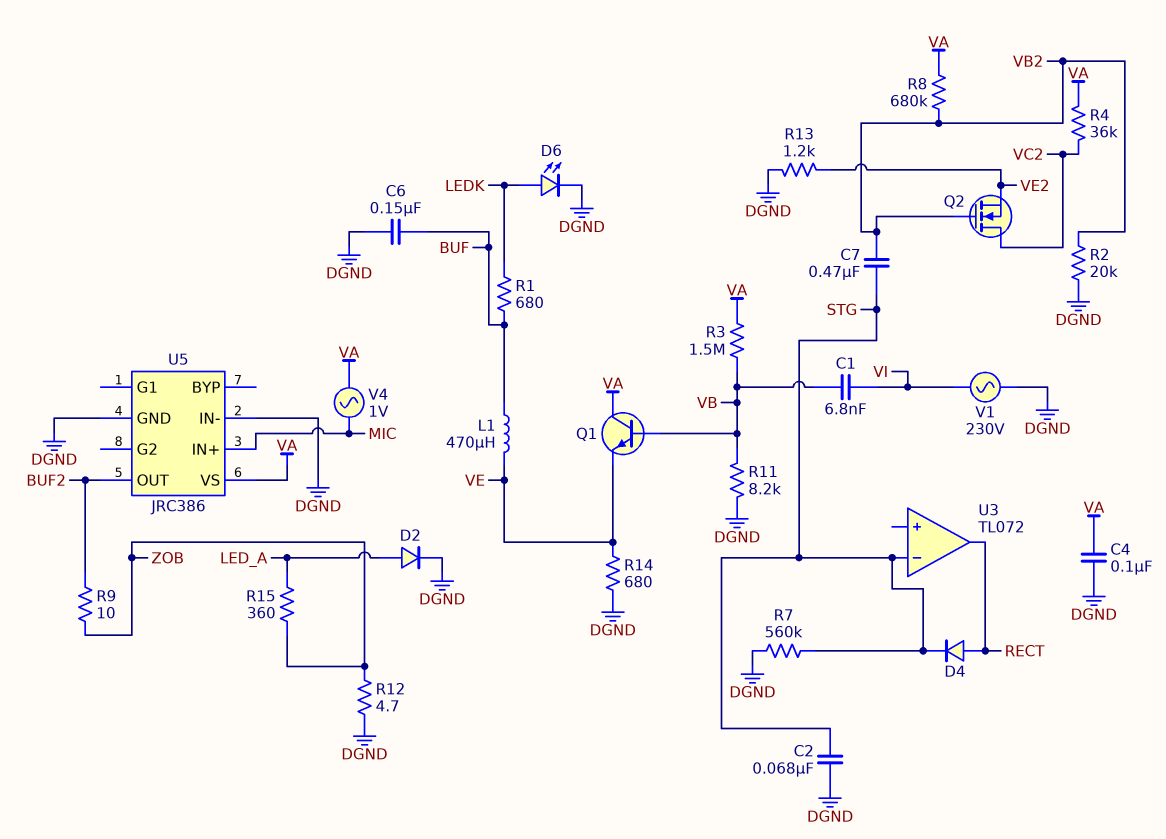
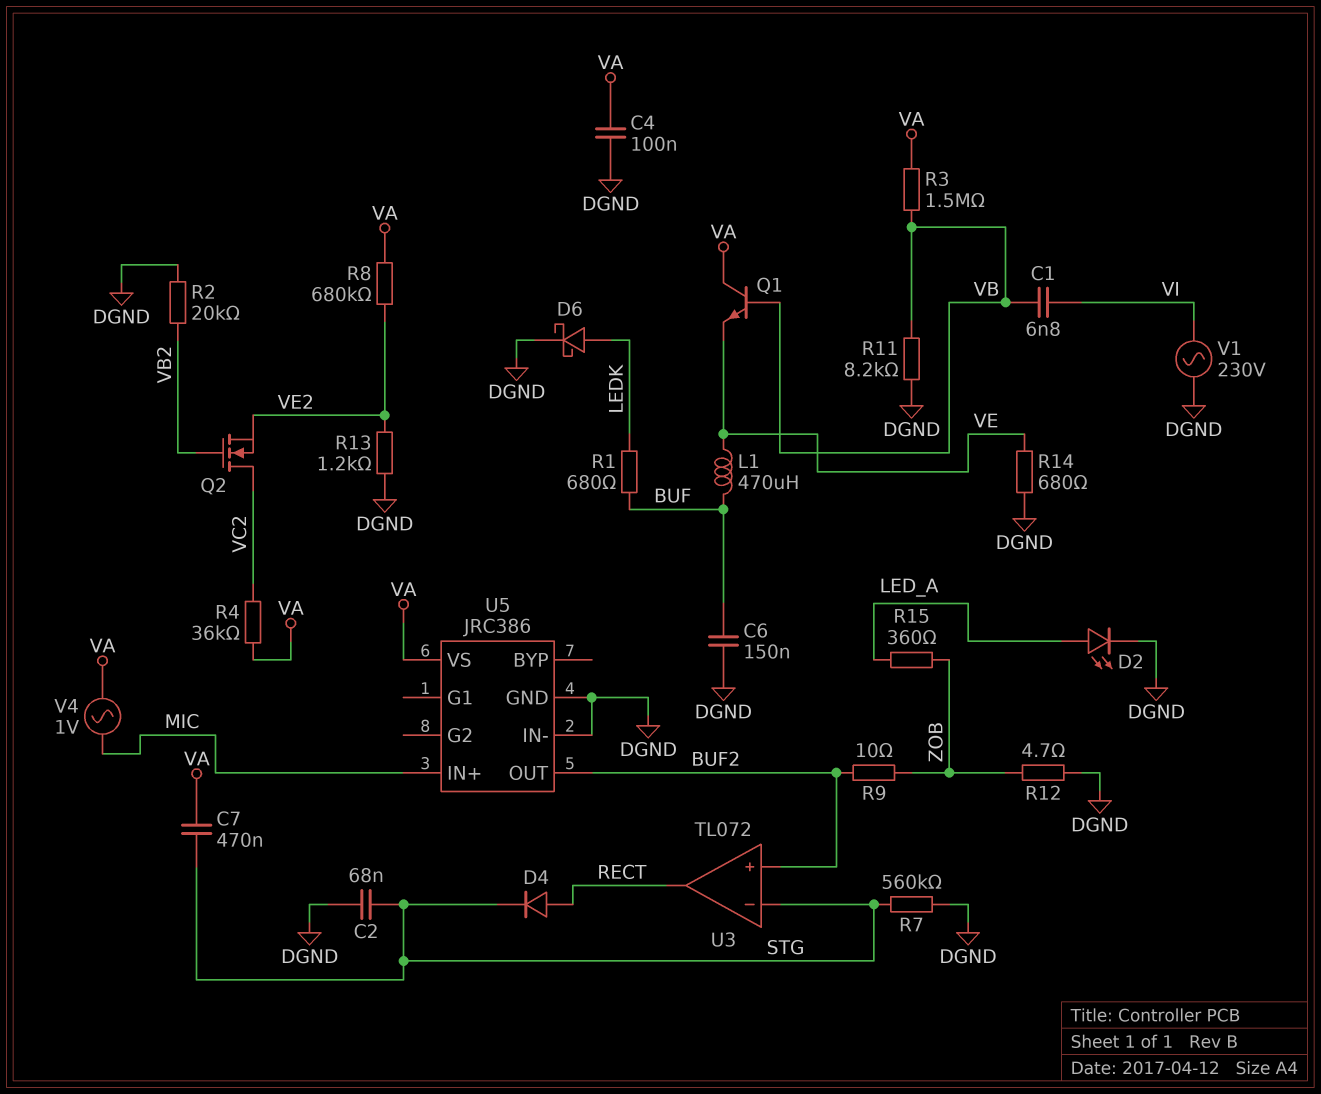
C7: 470nF (STG, VB2) -> 470nF (STG, VA)
D2: diode (A LED_A, K DGND) -> LED (A LED_A, K DGND)
D6: LED (A LEDK, K DGND) -> schottky (A LEDK, K DGND)
R8: 680k (VA, VB2) -> 680k (VA, VE2)
U3 pin in+: none -> BUF2

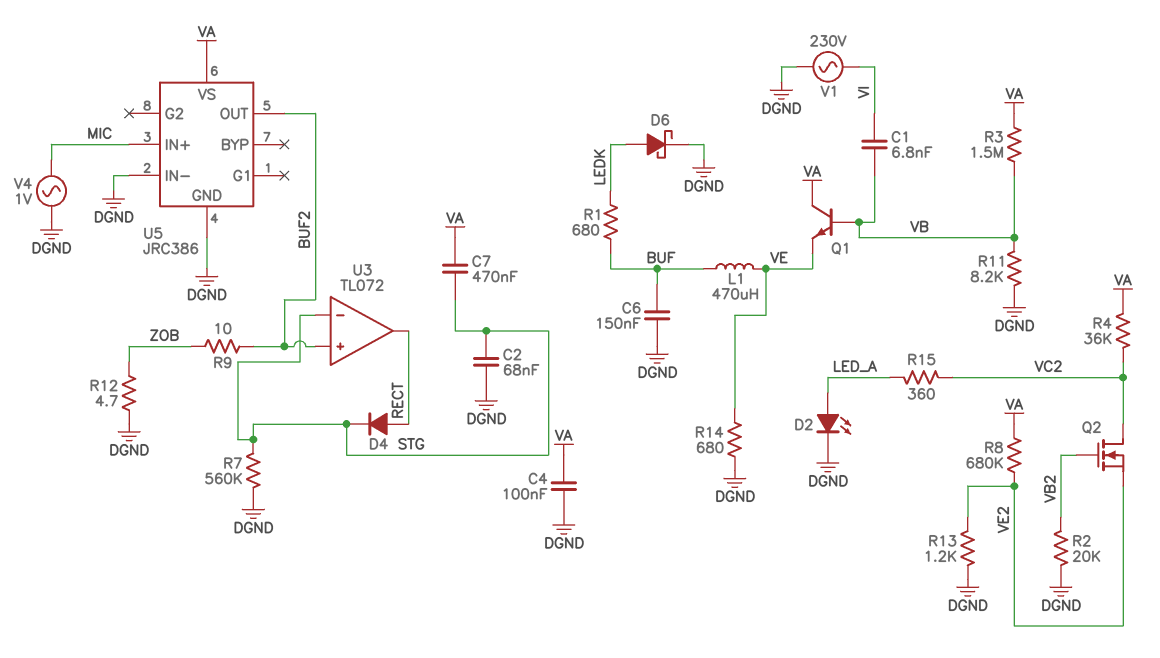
R15: 360 (LED_A, ZOB) -> 360 (LED_A, VC2)
V4: AC 1V (MIC, VA) -> AC 1V (DGND, MIC)

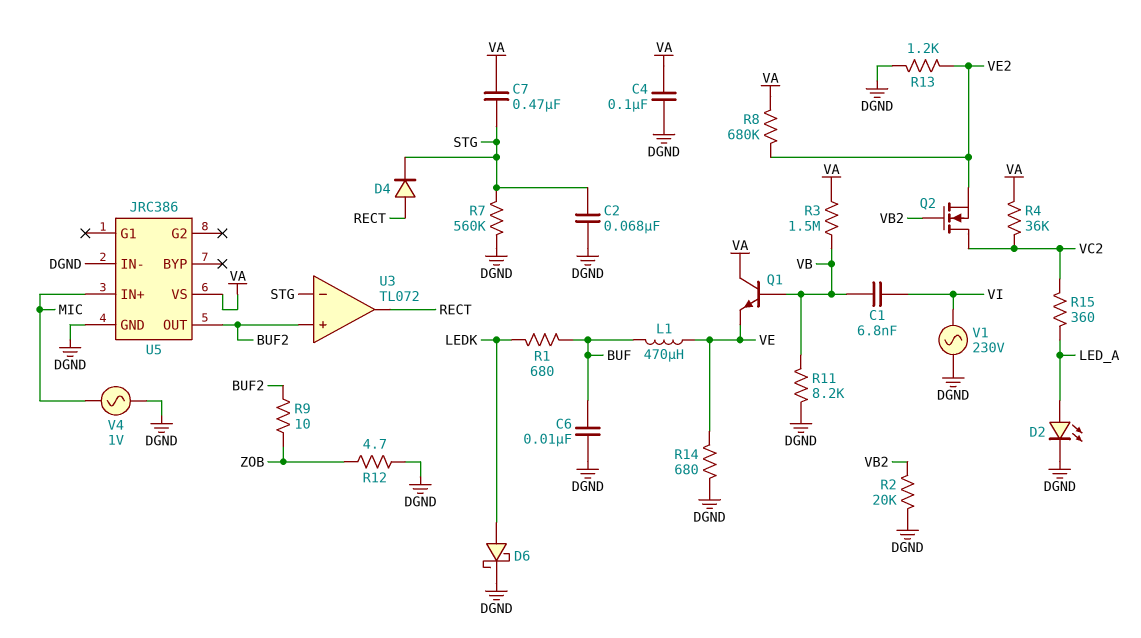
C6: 150nF (BUF, DGND) -> 10nF (BUF, DGND)

